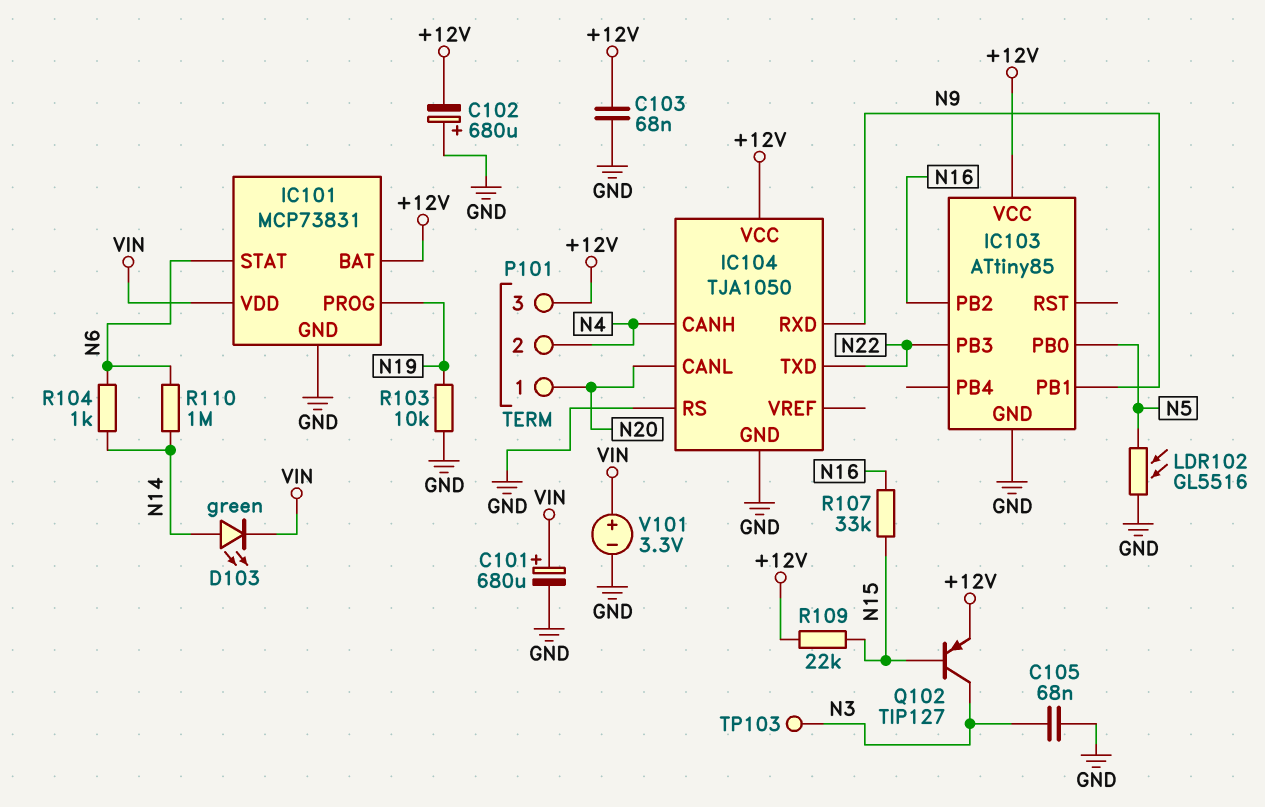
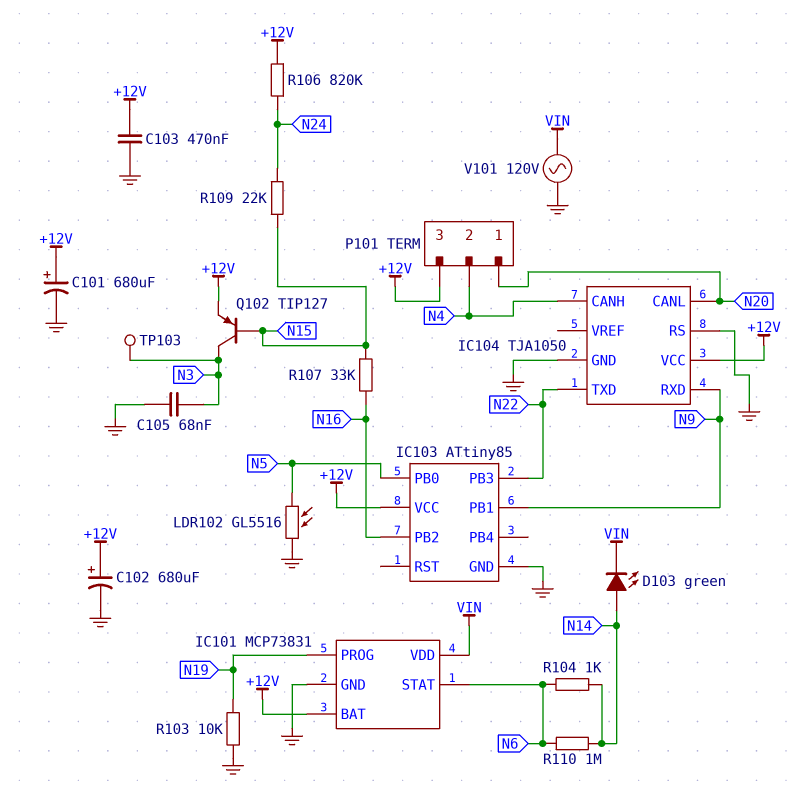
C101: 680uF (plus VIN, minus GND) -> 680uF (plus +12V, minus GND)
C102: 680uF (plus GND, minus +12V) -> 680uF (plus +12V, minus GND)
C103: 68nF (+12V, GND) -> 470nF (+12V, GND)
R106: none -> 820k (+12V, N24)
R109: 22k (+12V, N15) -> 22k (N15, N24)
V101: 3.3V (plus VIN, minus GND) -> AC 120V (GND, VIN)

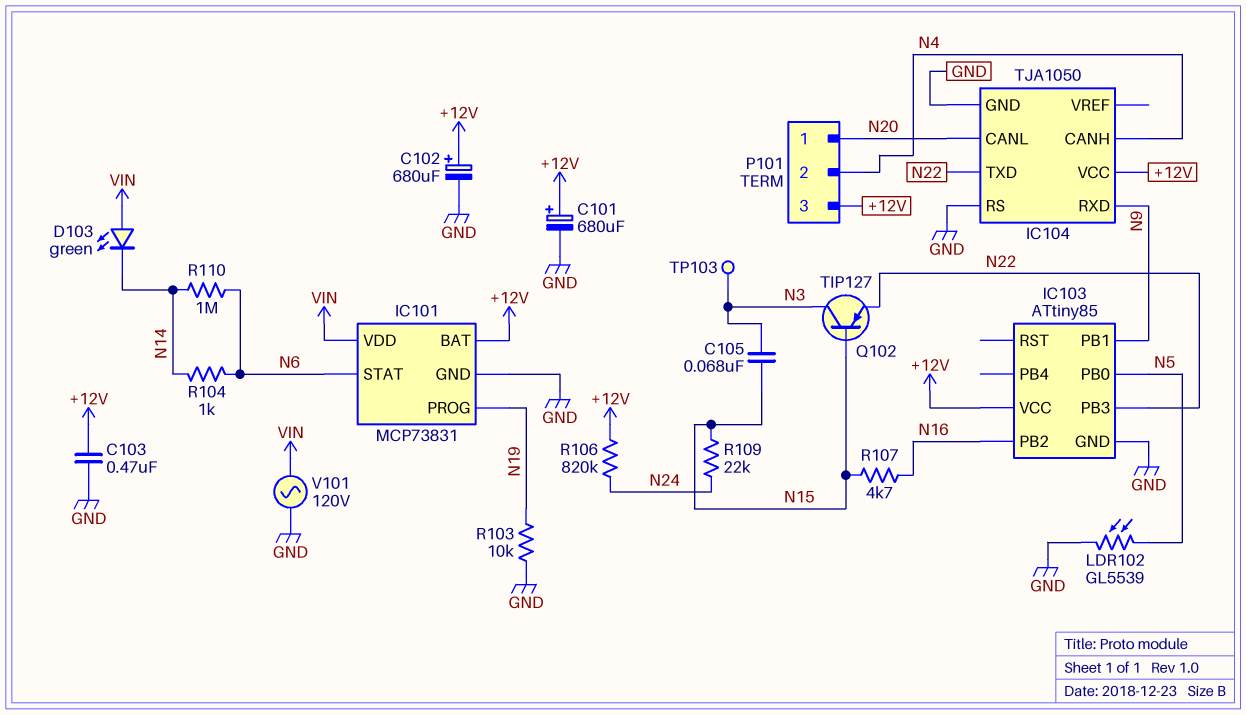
C105: 68nF (GND, N3) -> 68nF (N3, N15)
D103: LED green (A N14, K VIN) -> LED green (A VIN, K N14)
LDR102: GL5516 (GND, N5) -> GL5539 (GND, N5)
Q102: PNP TIP127 (B N15, C N3, E +12V) -> PNP TIP127 (B N15, C N3, E N22)
R107: 33k (N15, N16) -> 4.7k (N15, N16)

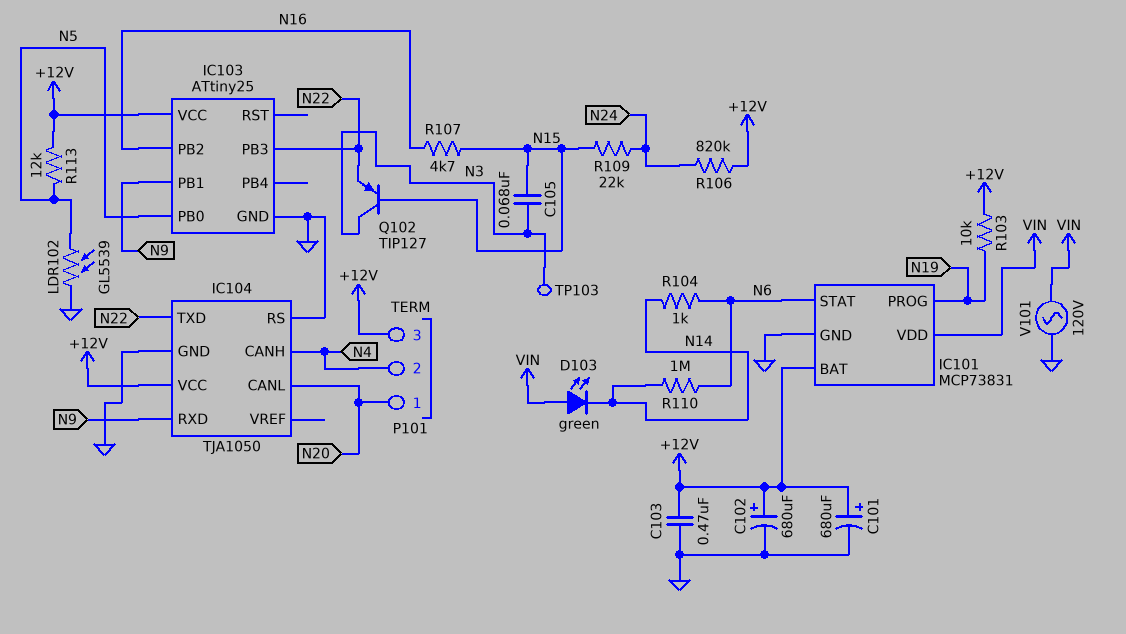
IC103: ATtiny85 -> ATtiny25
R103: 10k (GND, N19) -> 10k (+12V, N19)
R113: none -> 12k (+12V, N5)

